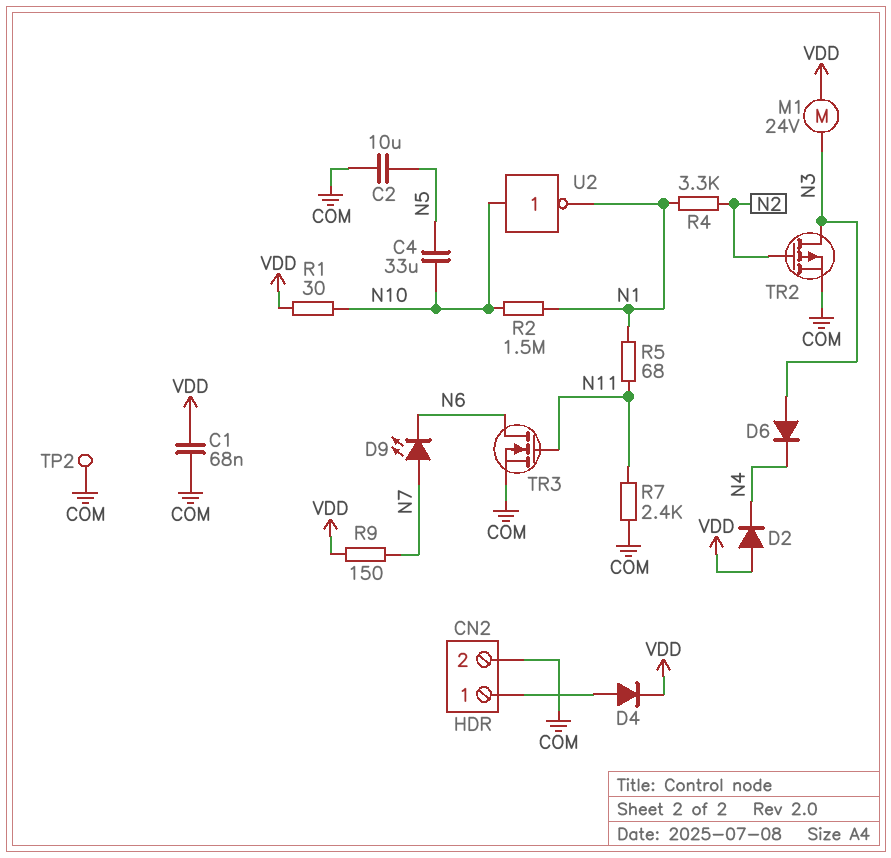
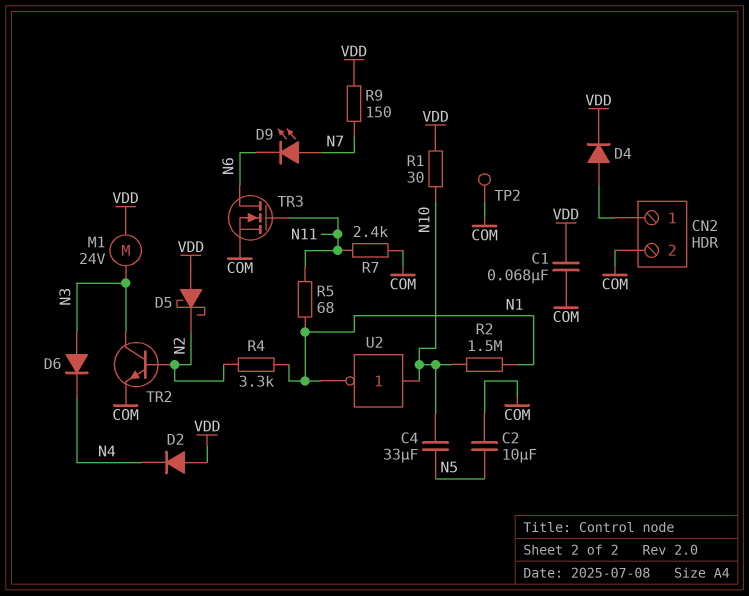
D5: none -> schottky (A VDD, K N2)
TR2: PMOS (G N2, D N3, S COM) -> NPN (B N2, C N3, E COM)

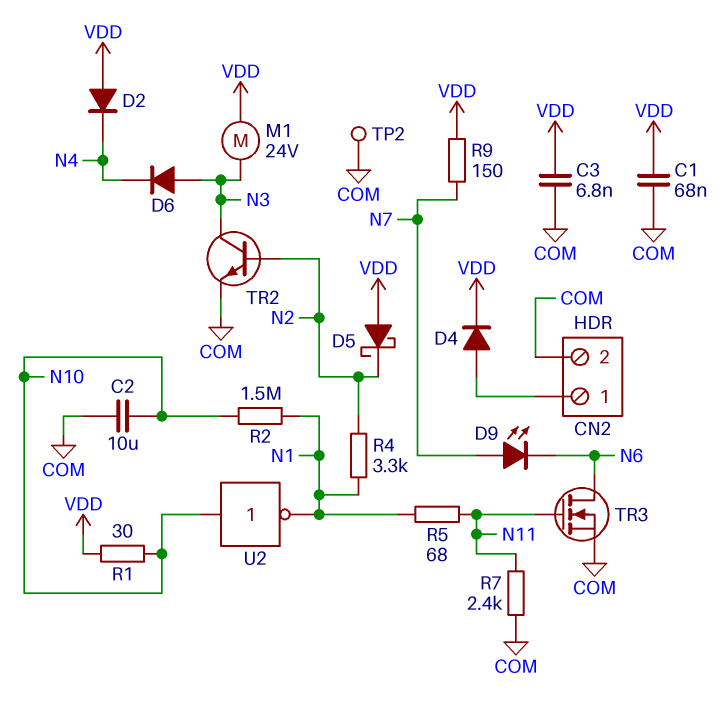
C2: 10uF (COM, N5) -> 10uF (COM, N10)
C3: none -> 6.8nF (COM, VDD)
C4: 33uF (N5, N10) -> none

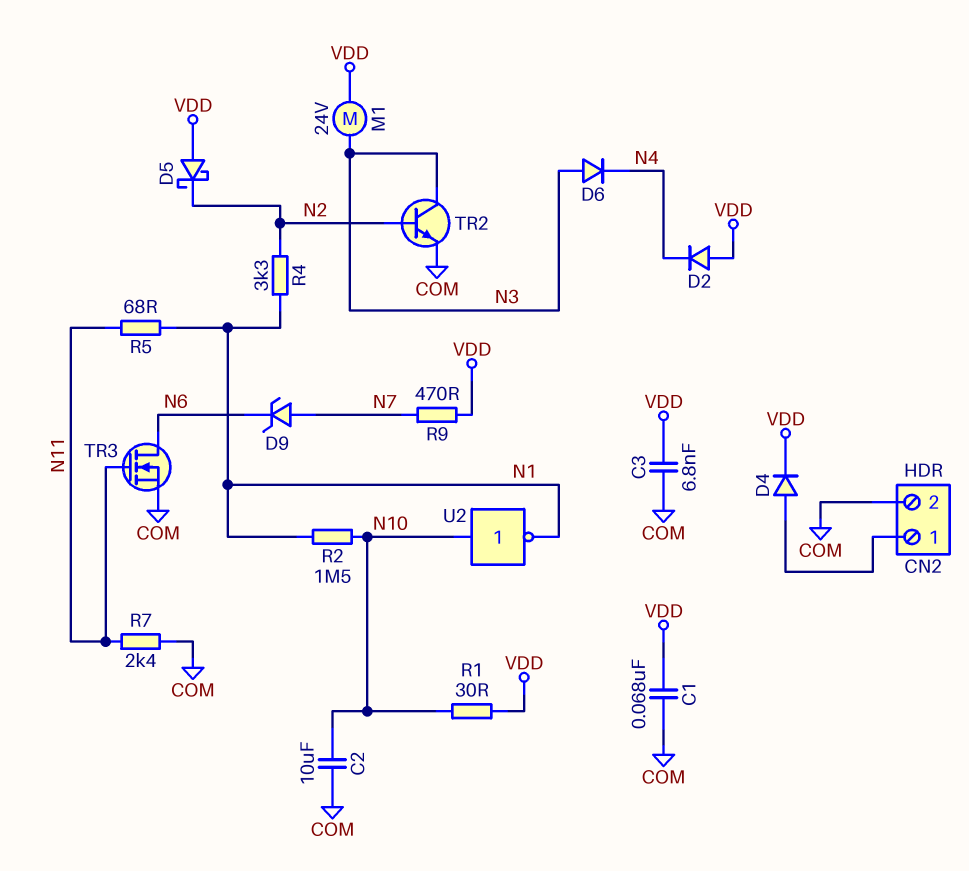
D9: LED (A N7, K N6) -> zener (A N7, K N6)
R9: 150 (N7, VDD) -> 470 (N7, VDD)
TP2: test point (COM) -> none

